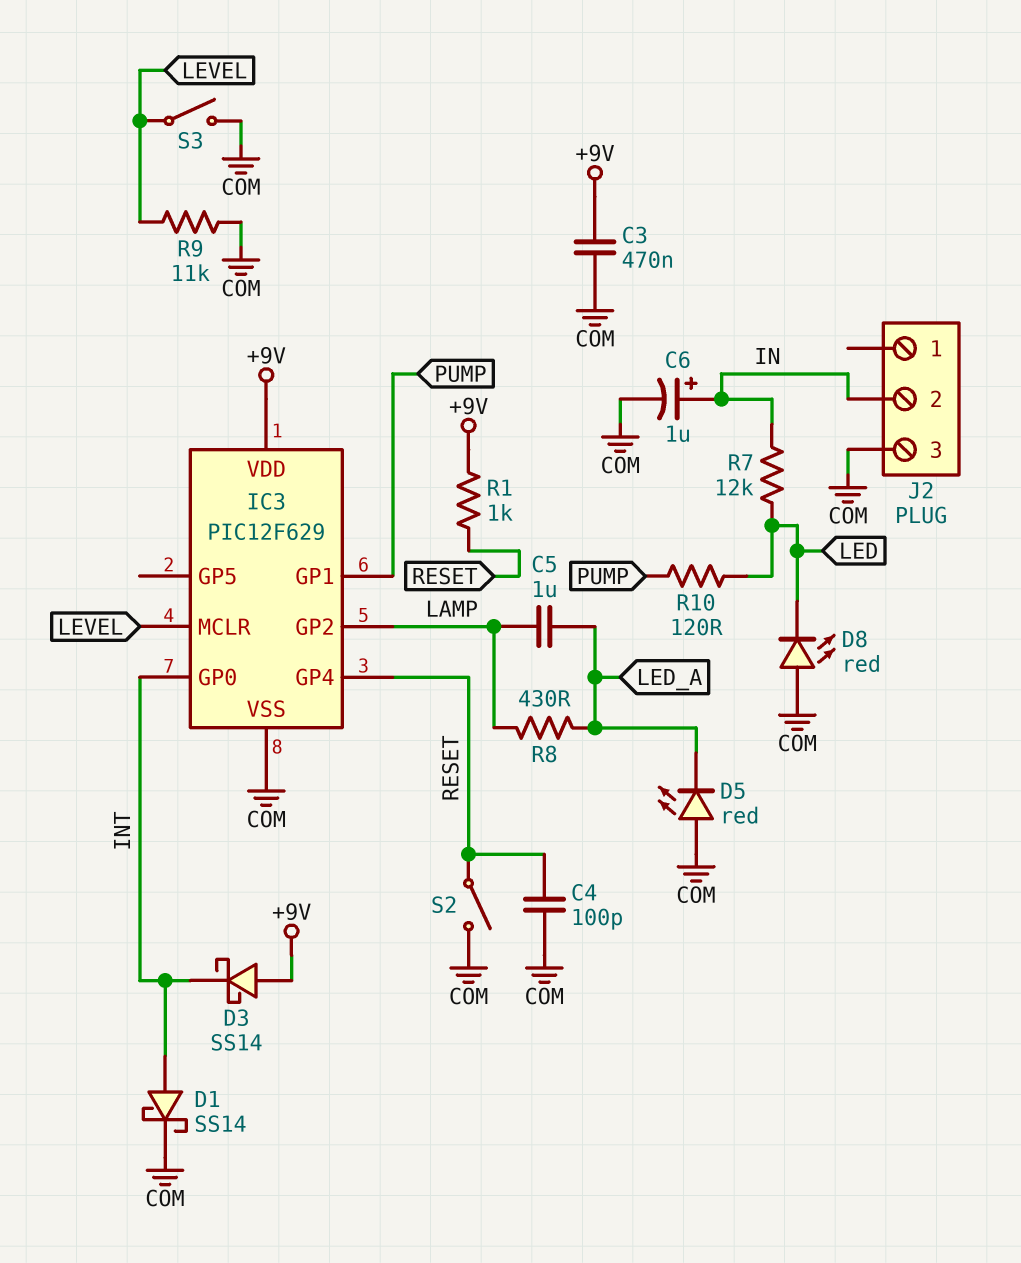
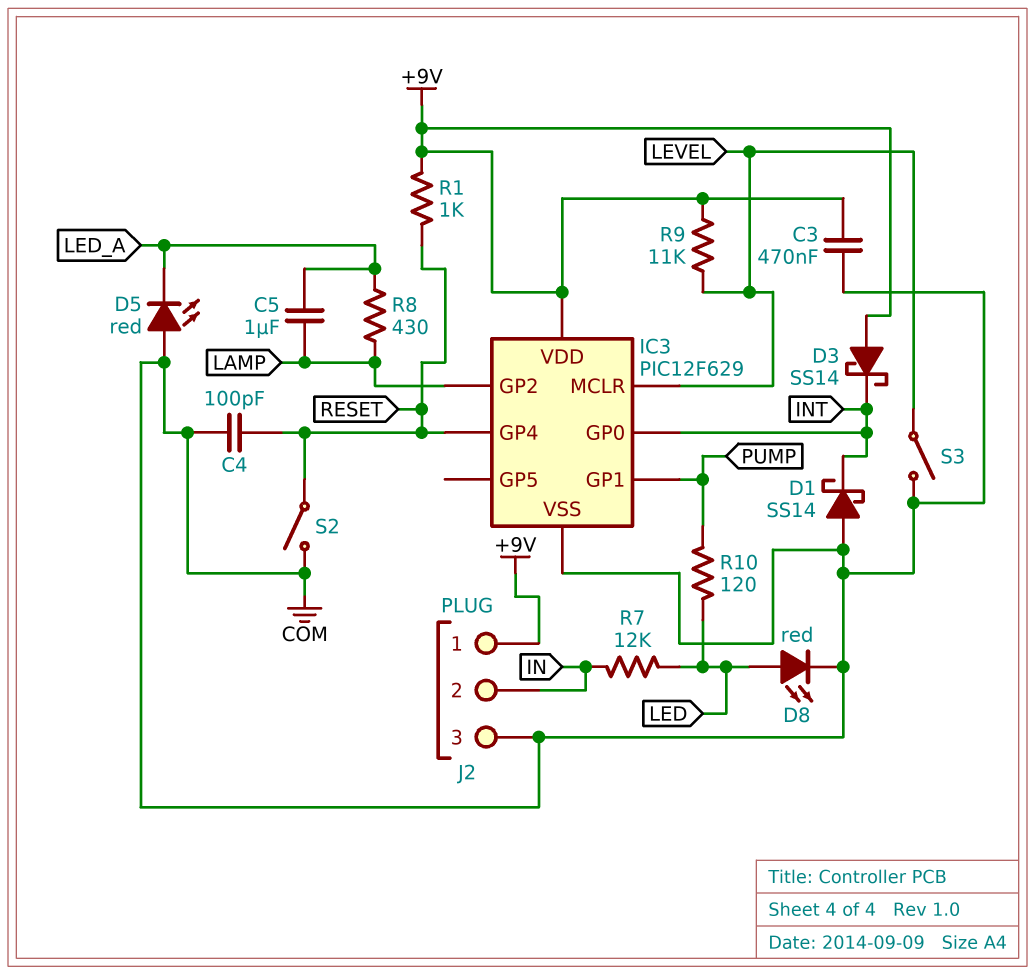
C6: 1uF (plus IN, minus COM) -> none
D1: schottky SS14 (A INT, K COM) -> schottky SS14 (A COM, K INT)
D8: LED red (A COM, K LED) -> LED red (A LED, K COM)
J2 pin 1: none -> +9V
R9: 11k (COM, LEVEL) -> 11k (+9V, LEVEL)

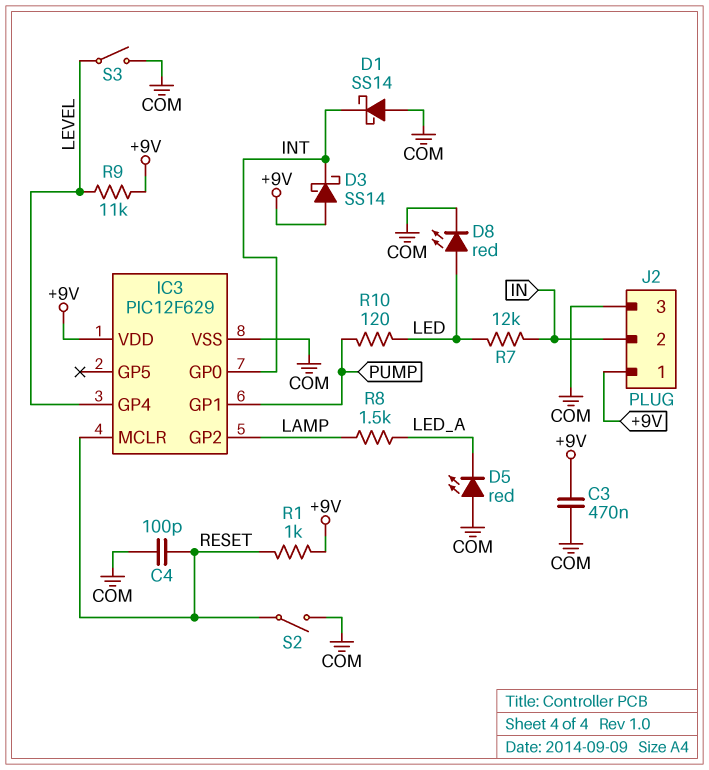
C5: 1uF (LAMP, LED_A) -> none
IC3 pin GP4: RESET -> LEVEL
IC3 pin MCLR: LEVEL -> RESET
R8: 430 (LAMP, LED_A) -> 1.5k (LAMP, LED_A)

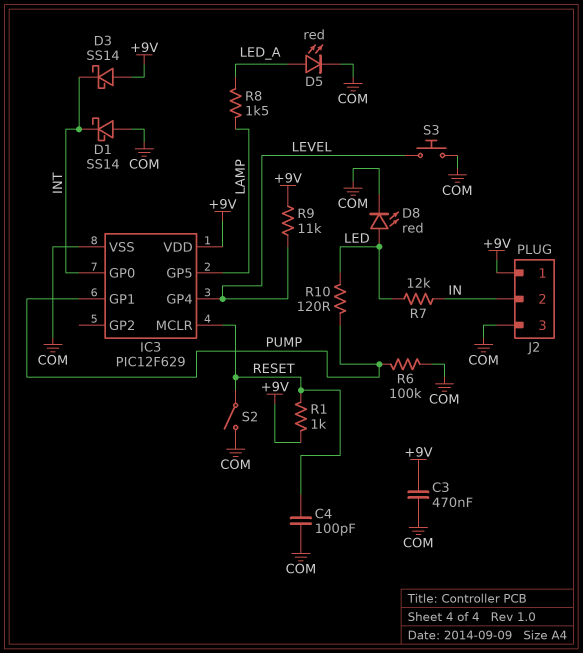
D5: LED red (A COM, K LED_A) -> LED red (A LED_A, K COM)
IC3 pin GP2: LAMP -> none
IC3 pin GP5: none -> LAMP
R6: none -> 100k (COM, PUMP)
S3: switch (COM, LEVEL) -> button (COM, LEVEL)

